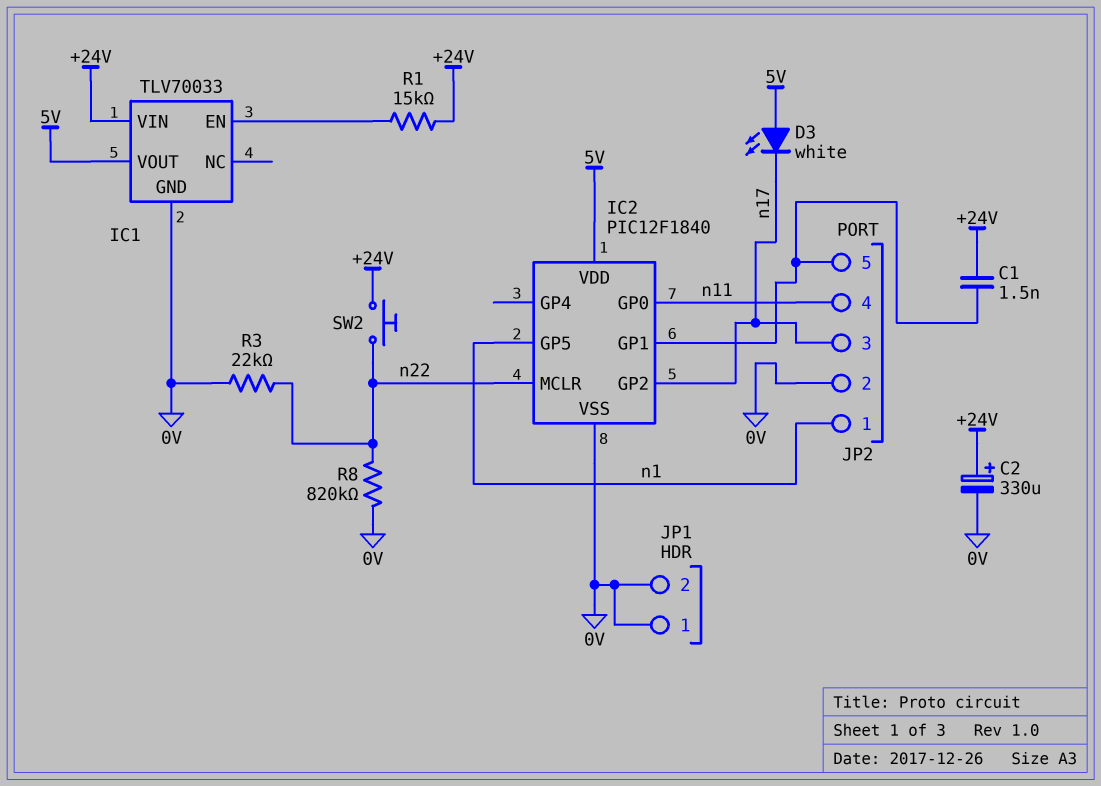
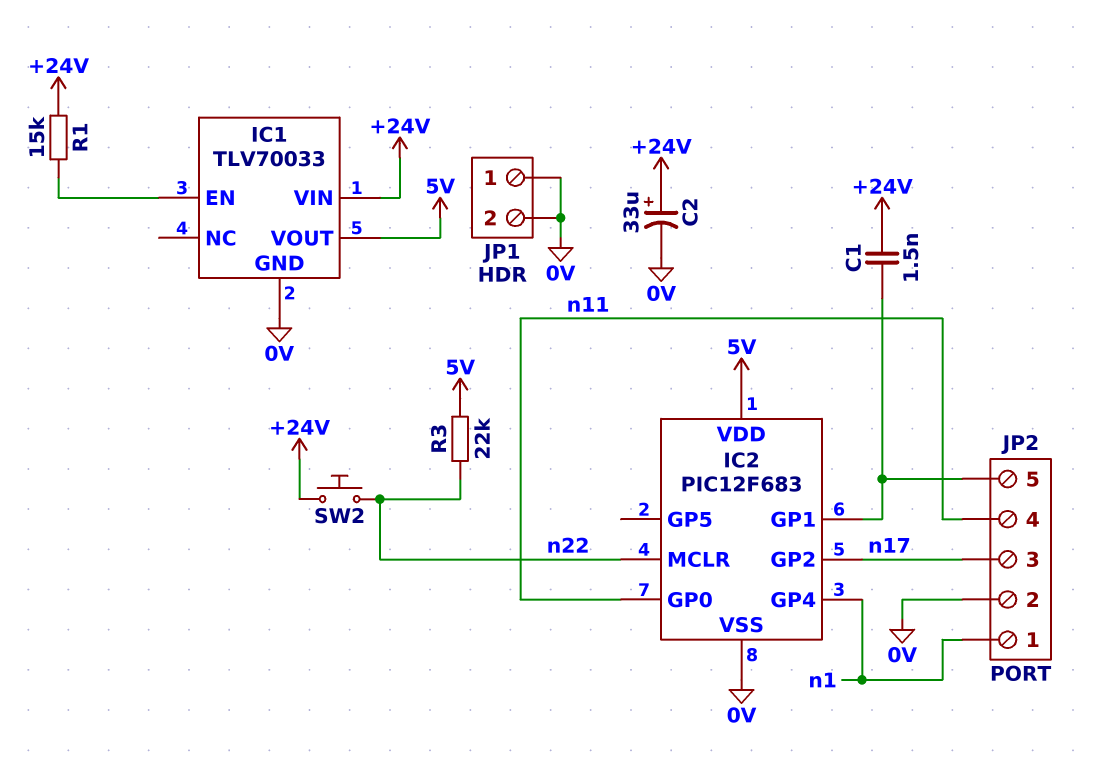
C2: 330uF (plus +24V, minus 0V) -> 33uF (plus +24V, minus 0V)
D3: LED white (A 5V, K n17) -> none
IC2: PIC12F1840 -> PIC12F683
IC2 pin GP4: none -> n1
IC2 pin GP5: n1 -> none
R3: 22k (0V, n22) -> 22k (5V, n22)
R8: 820k (0V, n22) -> none

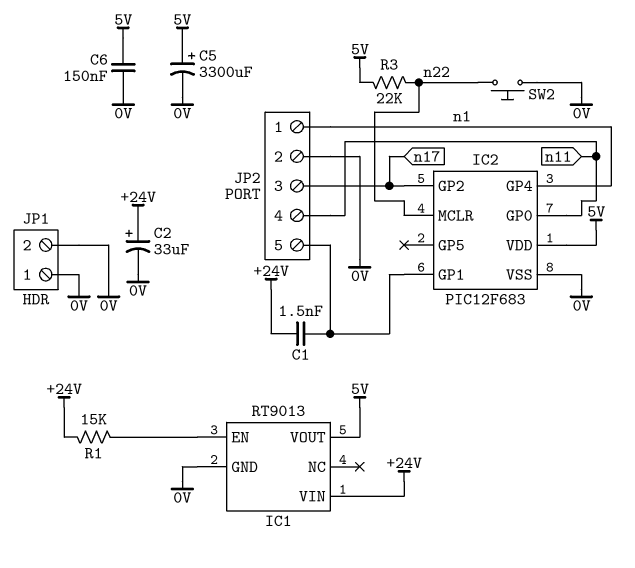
C5: none -> 3300uF (plus 5V, minus 0V)
C6: none -> 150nF (0V, 5V)
IC1: TLV70033 -> RT9013
SW2: button (+24V, n22) -> button (0V, n22)

